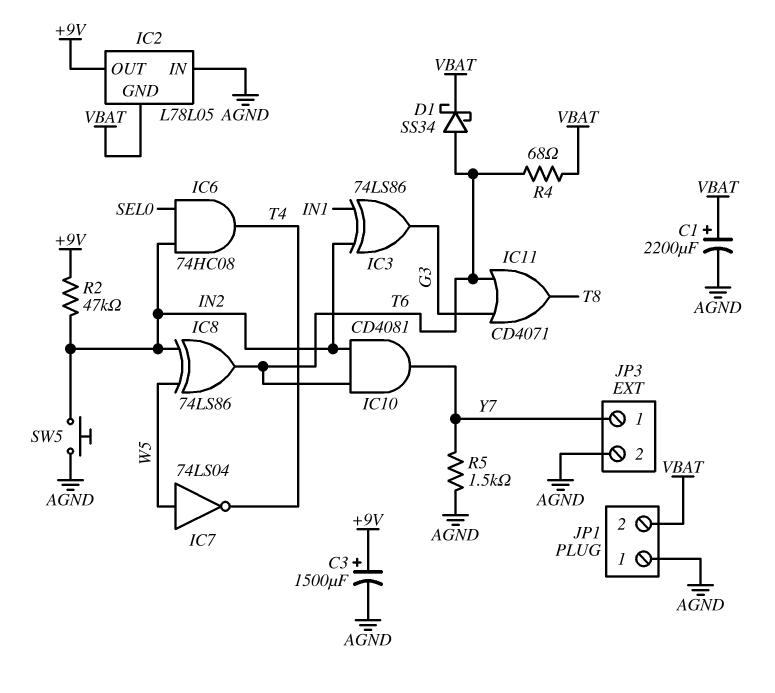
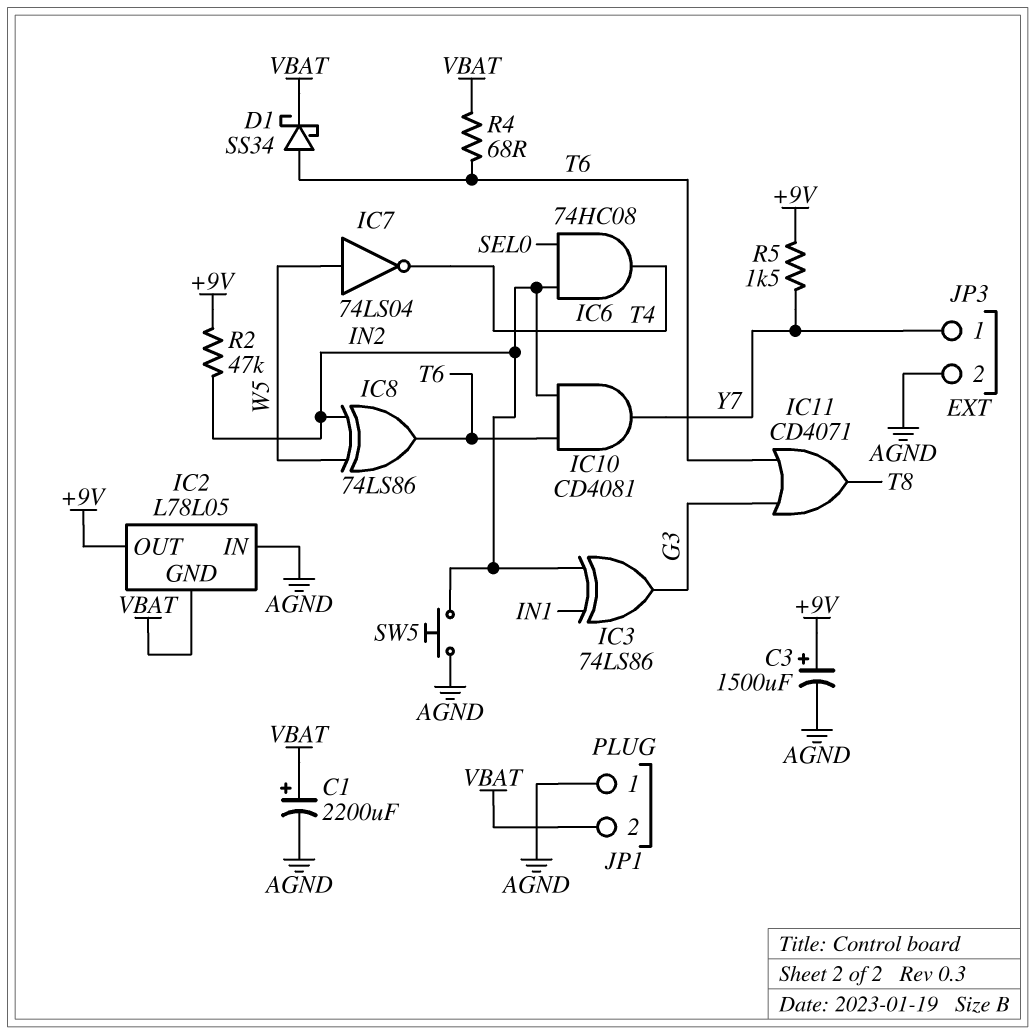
R5: 1.5k (AGND, Y7) -> 1.5k (+9V, Y7)

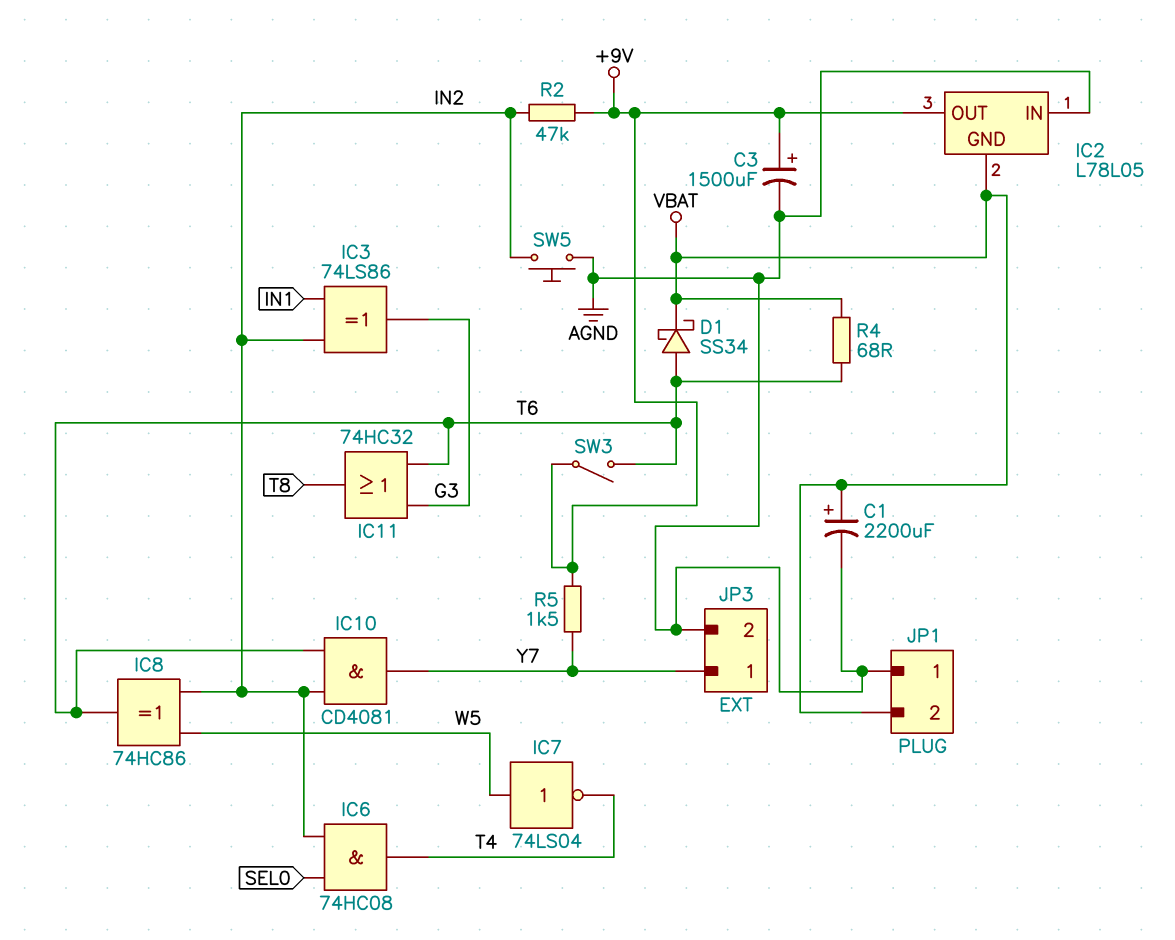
IC8: XOR 74LS86 (in IN2, in W5, out T6) -> XOR 74HC86 (in IN2, in W5, out T6)
IC11: OR CD4071 (in G3, in T6, out T8) -> OR 74HC32 (in G3, in T6, out T8)
SW3: none -> switch (+9V, T6)

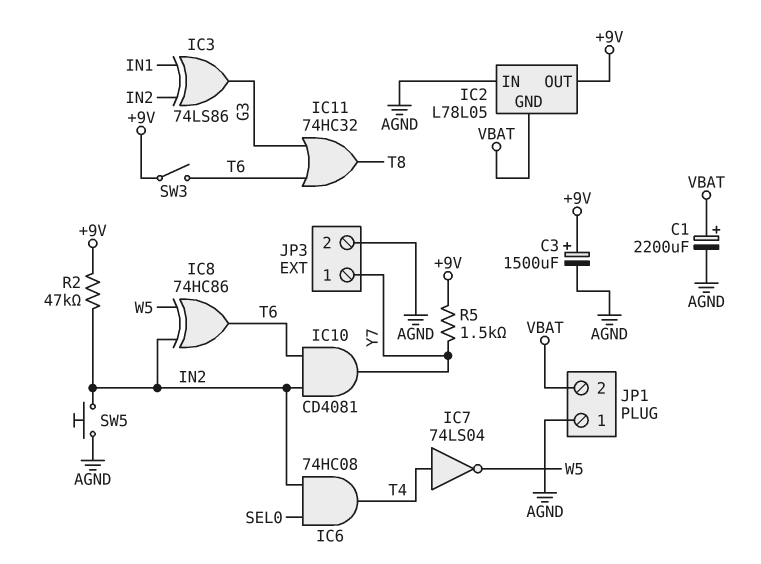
D1: schottky SS34 (A T6, K VBAT) -> none
IC7: NOT 74LS04 (in W5, out T4) -> NOT 74LS04 (in T4, out W5)
R4: 68 (T6, VBAT) -> none

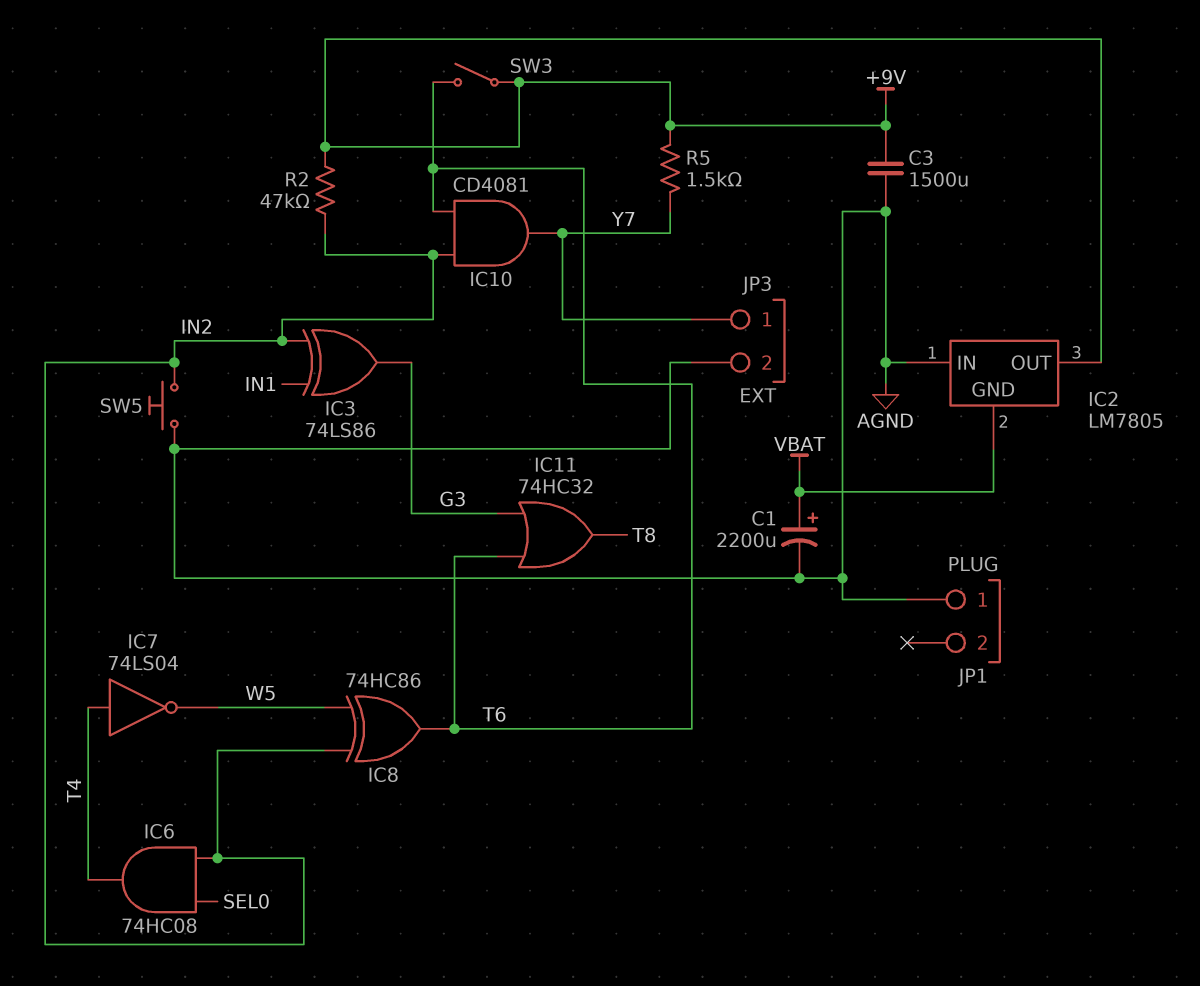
C3: 1500uF (plus +9V, minus AGND) -> 1500uF (+9V, AGND)
IC2: L78L05 -> LM7805
JP1 pin 2: VBAT -> none

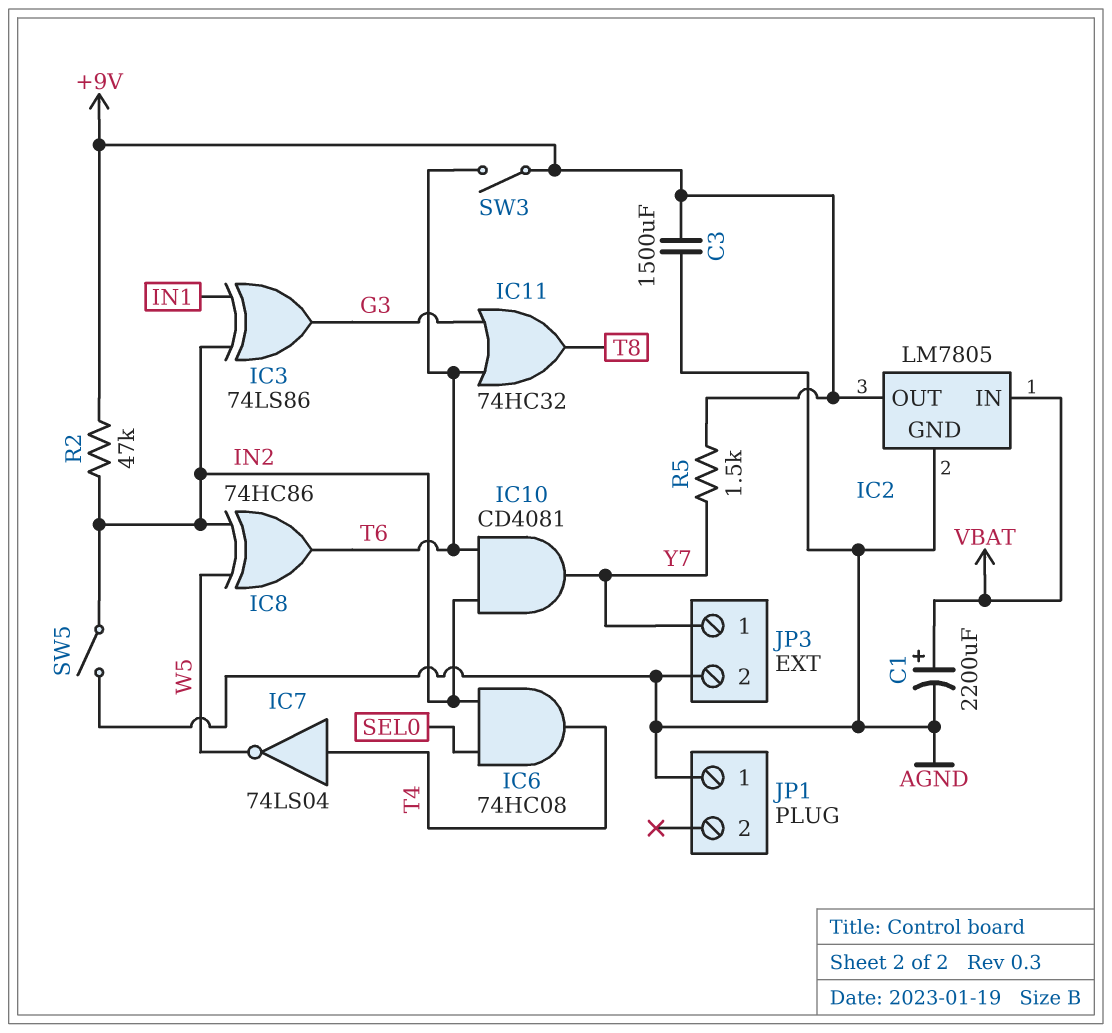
IC2 pin GND: VBAT -> AGND
IC2 pin IN: AGND -> VBAT
SW5: button (AGND, IN2) -> switch (AGND, IN2)

